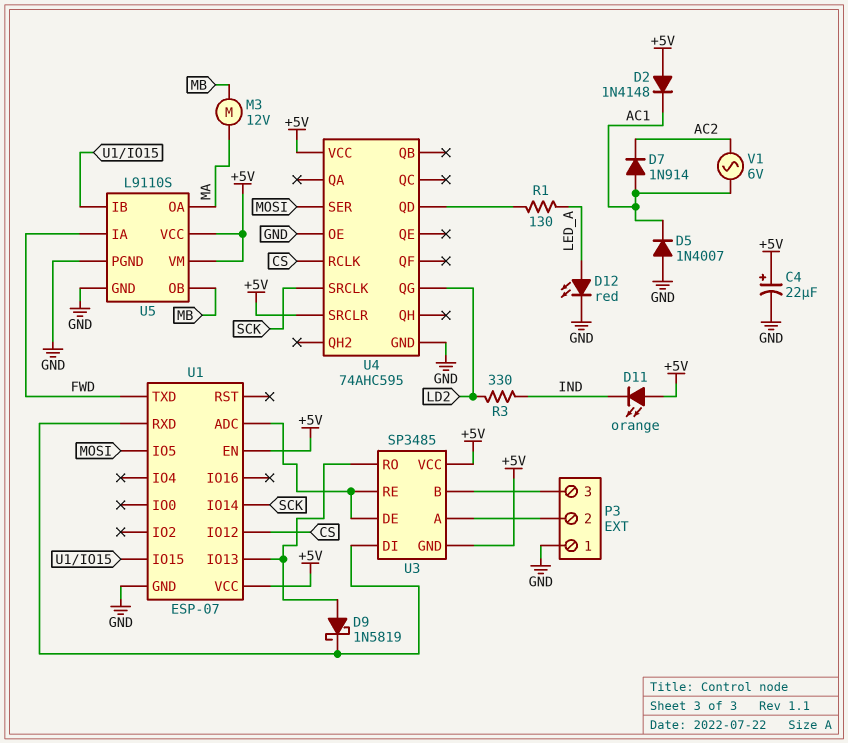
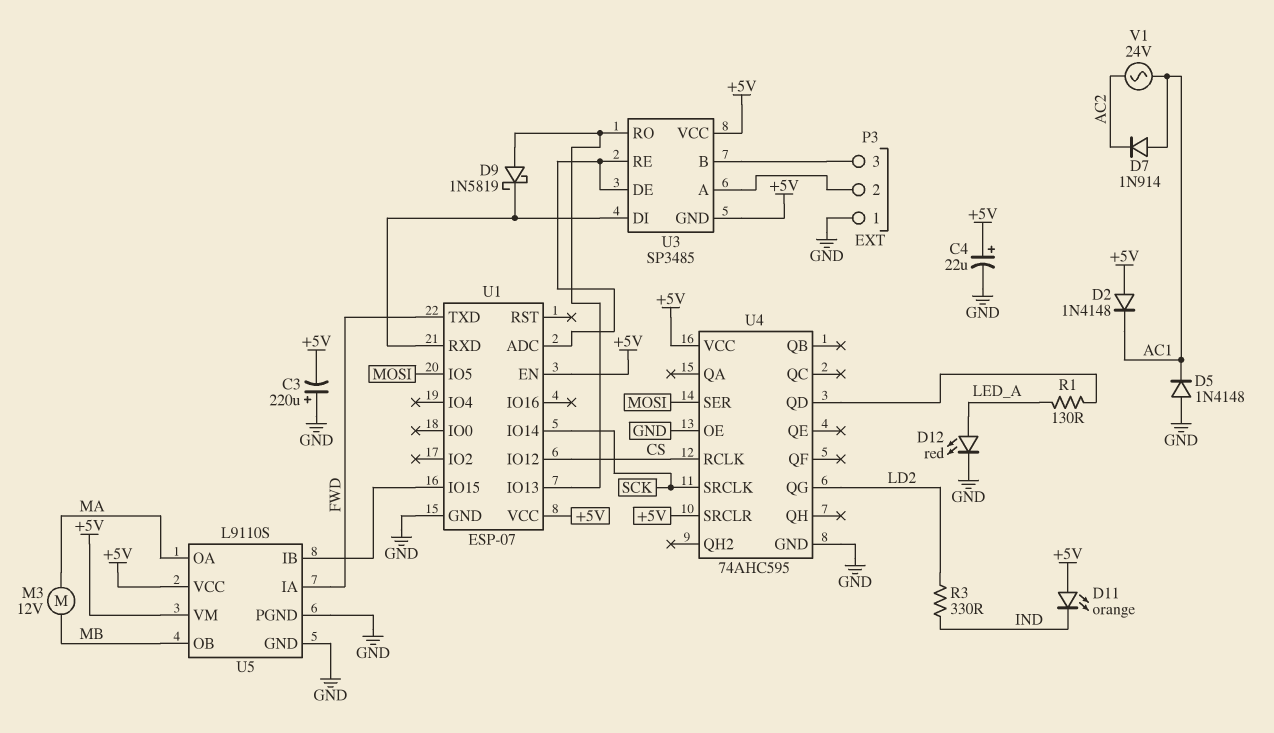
C3: none -> 220uF (plus GND, minus +5V)
D5: diode 1N4007 (A GND, K AC1) -> diode 1N4148 (A GND, K AC1)
V1: AC 6V (AC1, AC2) -> AC 24V (AC1, AC2)

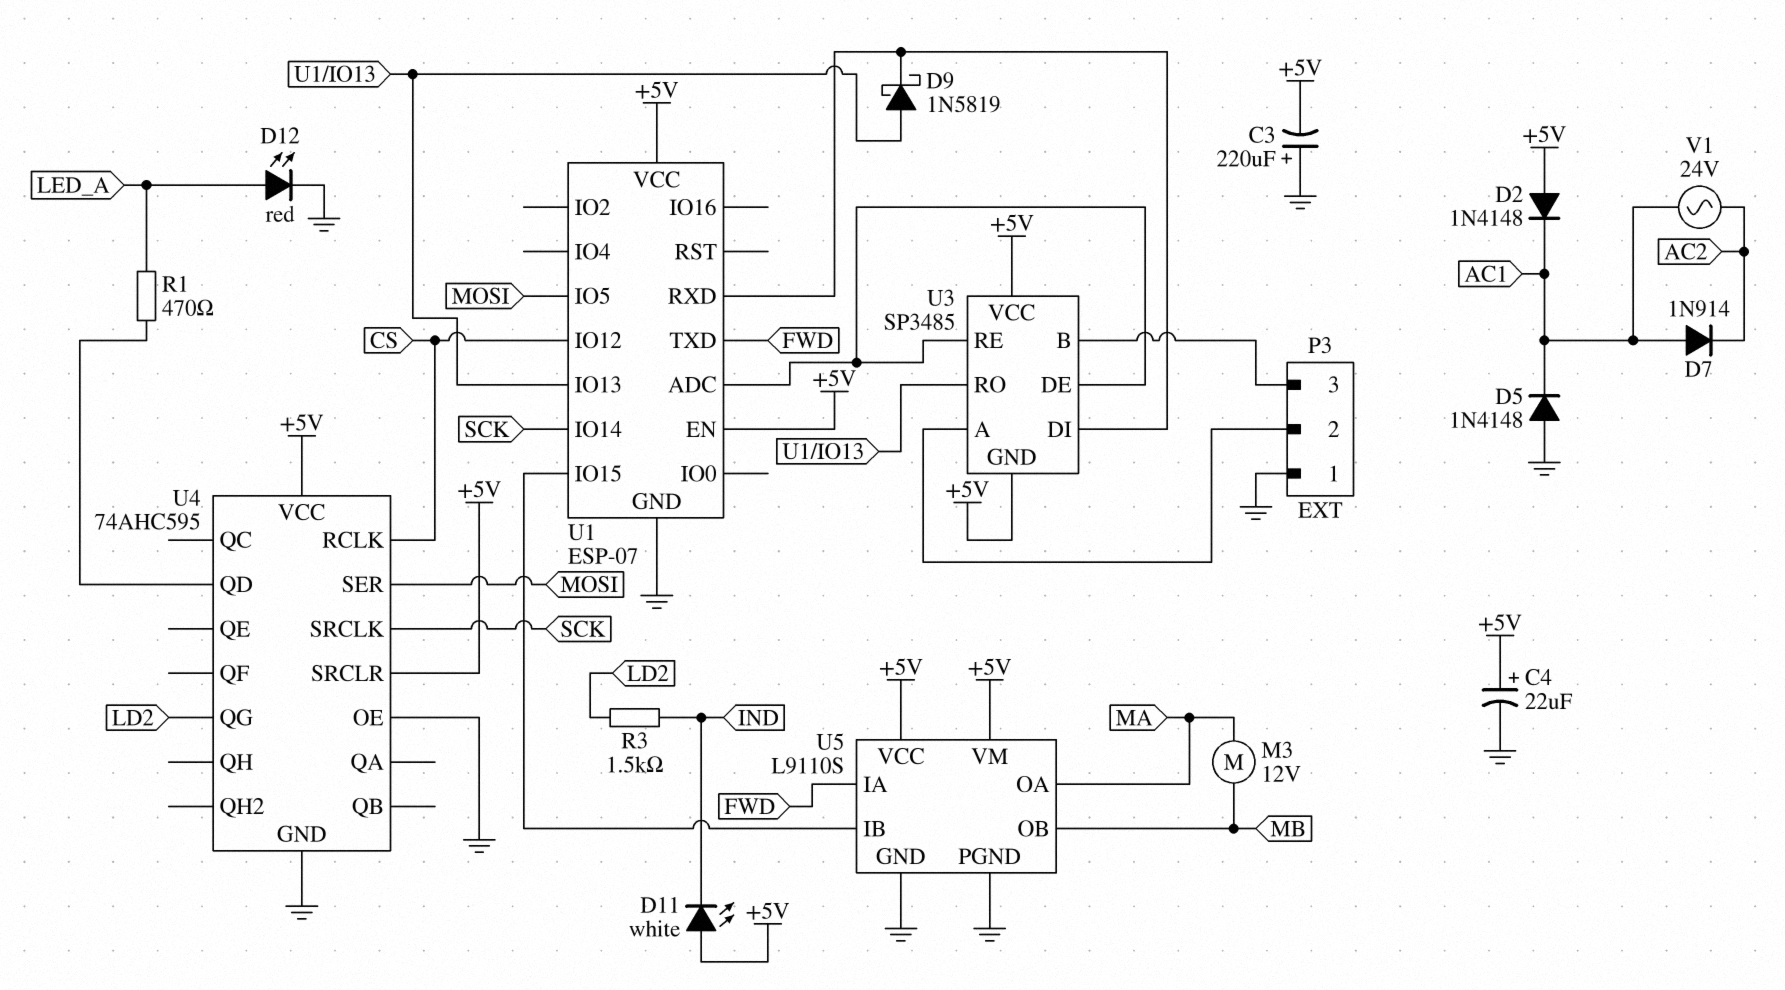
D11: LED orange (A +5V, K IND) -> LED white (A +5V, K IND)
R1: 130 (LED_A, U4/QD) -> 470 (LED_A, U4/QD)
R3: 330 (IND, LD2) -> 1.5k (IND, LD2)

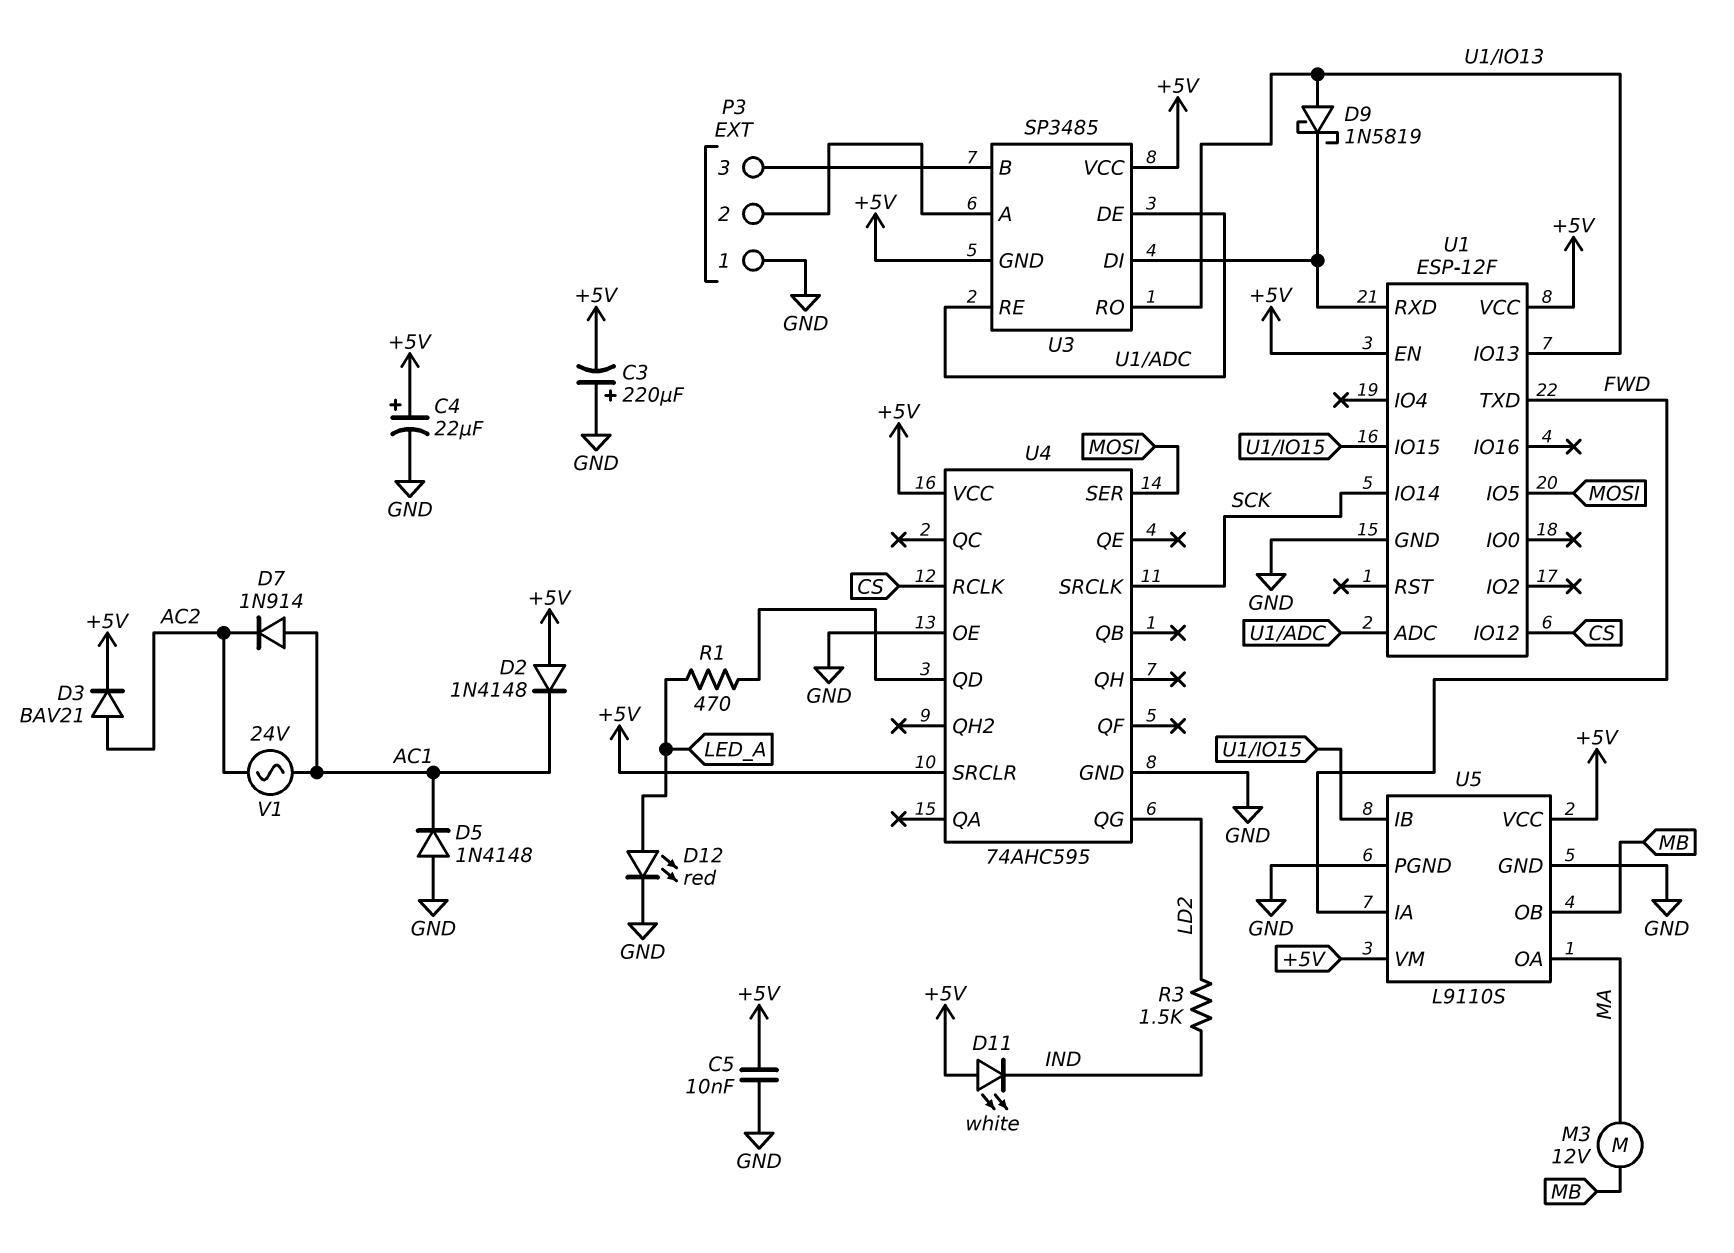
C5: none -> 10nF (+5V, GND)
D3: none -> diode BAV21 (A AC2, K +5V)
U1: ESP-07 -> ESP-12F

